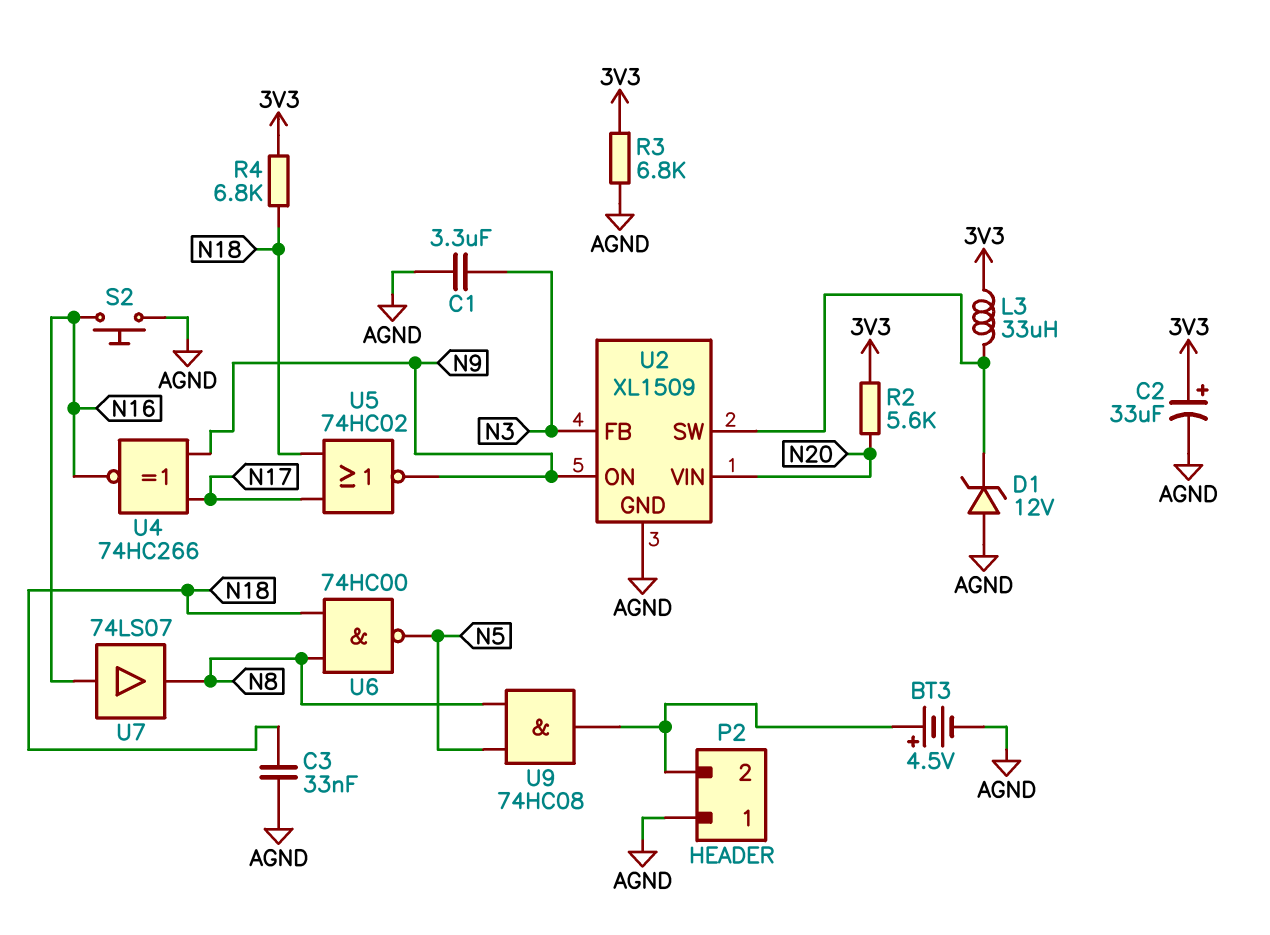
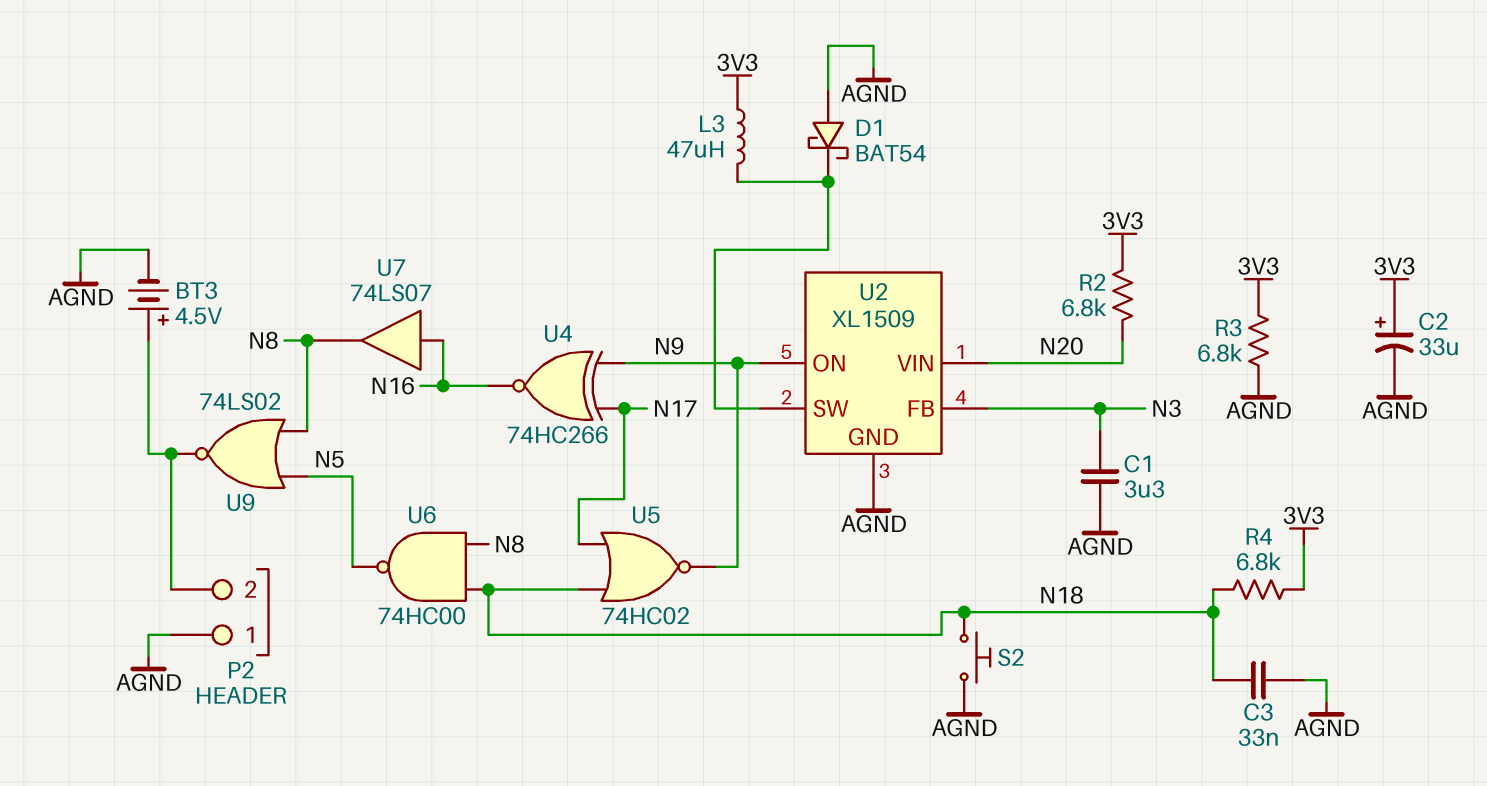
D1: zener 12V (A AGND, K U2/SW) -> schottky BAT54 (A AGND, K U2/SW)
L3: 33uH (3V3, U2/SW) -> 47uH (3V3, U2/SW)
R2: 5.6k (3V3, N20) -> 6.8k (3V3, N20)
S2: button (AGND, N16) -> button (AGND, N18)
U9: AND 74HC08 (in N5, in N8, out P2/2) -> NOR 74LS02 (in N5, in N8, out P2/2)

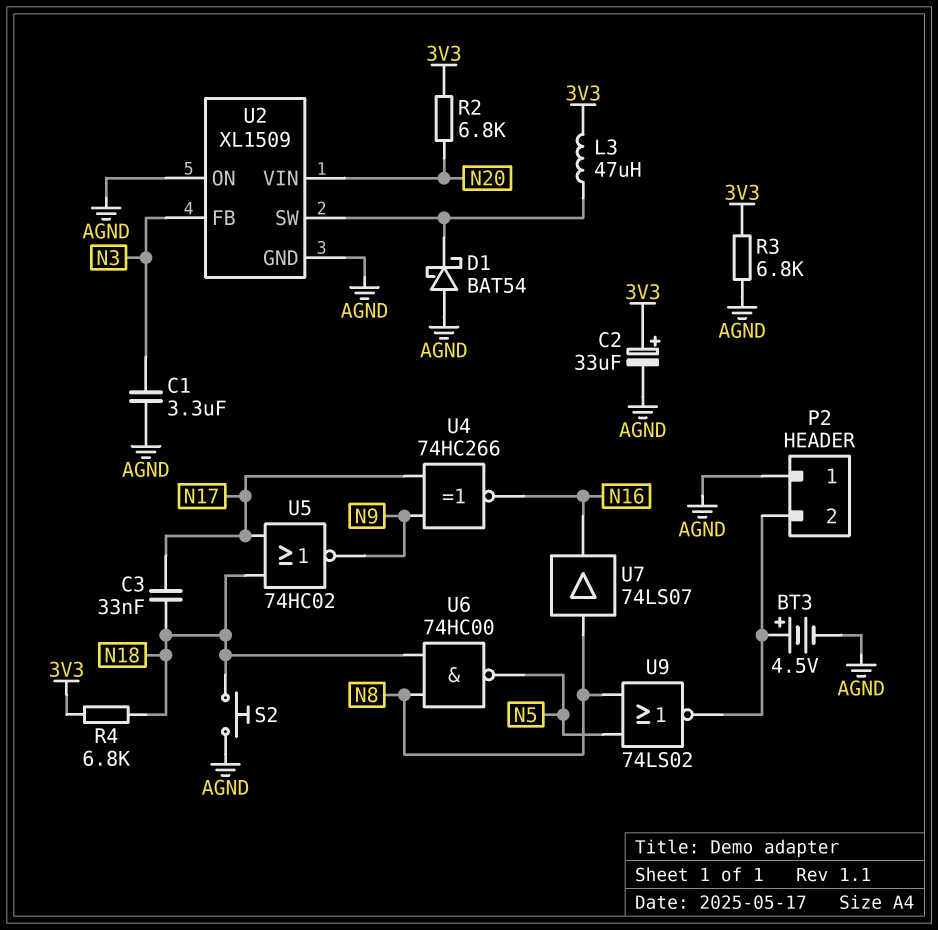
C3: 33nF (AGND, N18) -> 33nF (N17, N18)
U2 pin ON: N9 -> AGND
U7: buffer 74LS07 (in N16, out N8) -> buffer 74LS07 (in N8, out N16)

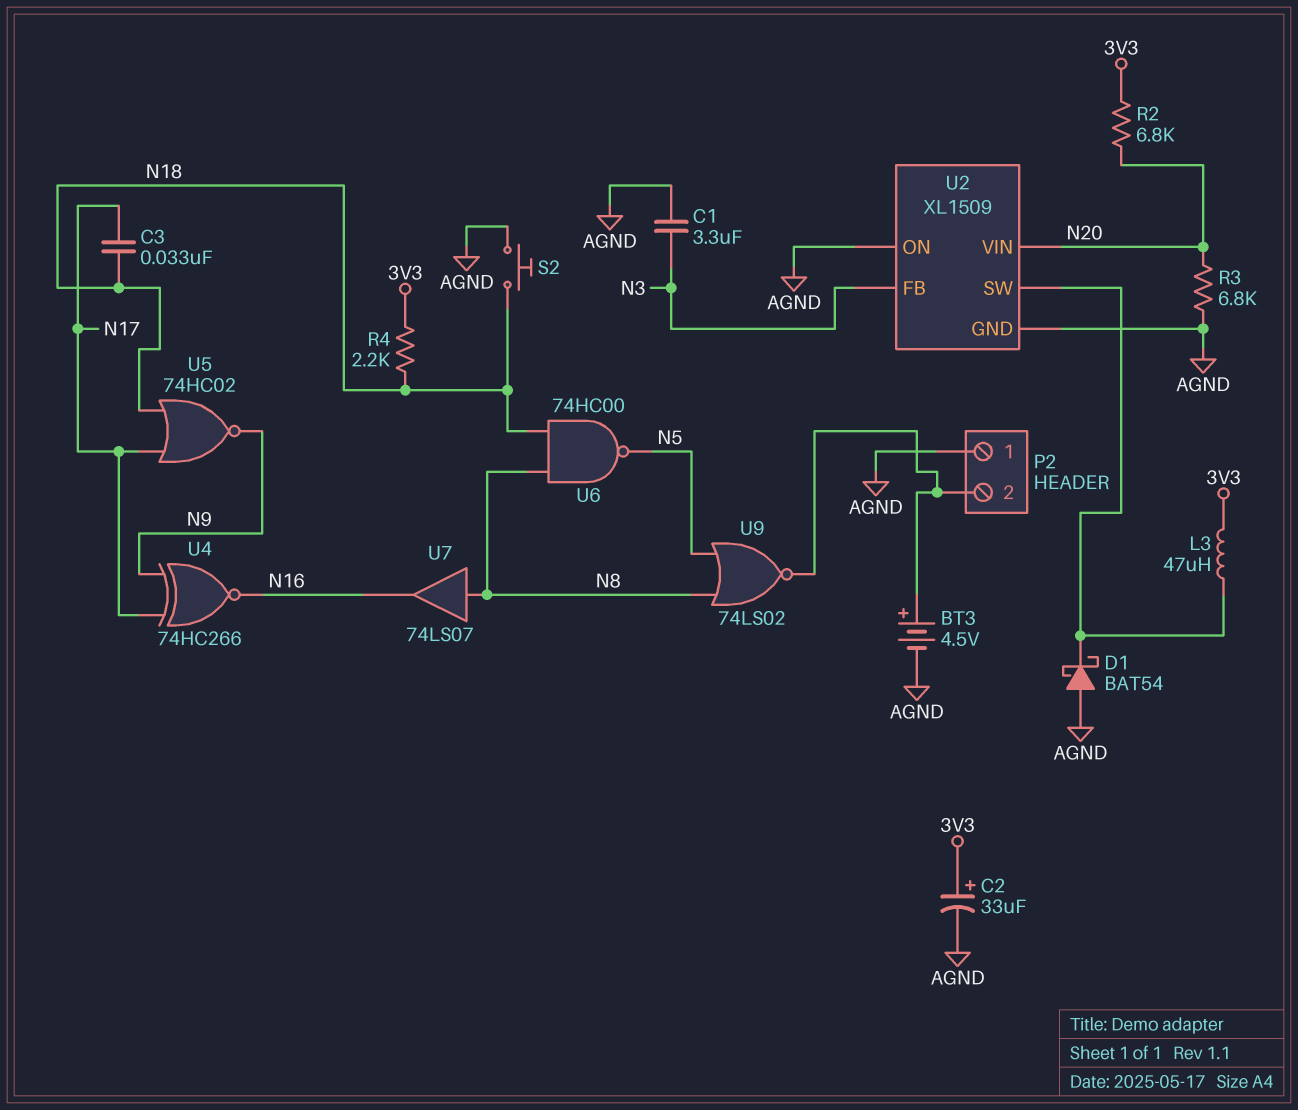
R3: 6.8k (3V3, AGND) -> 6.8k (AGND, N20)
R4: 6.8k (3V3, N18) -> 2.2k (3V3, N18)

